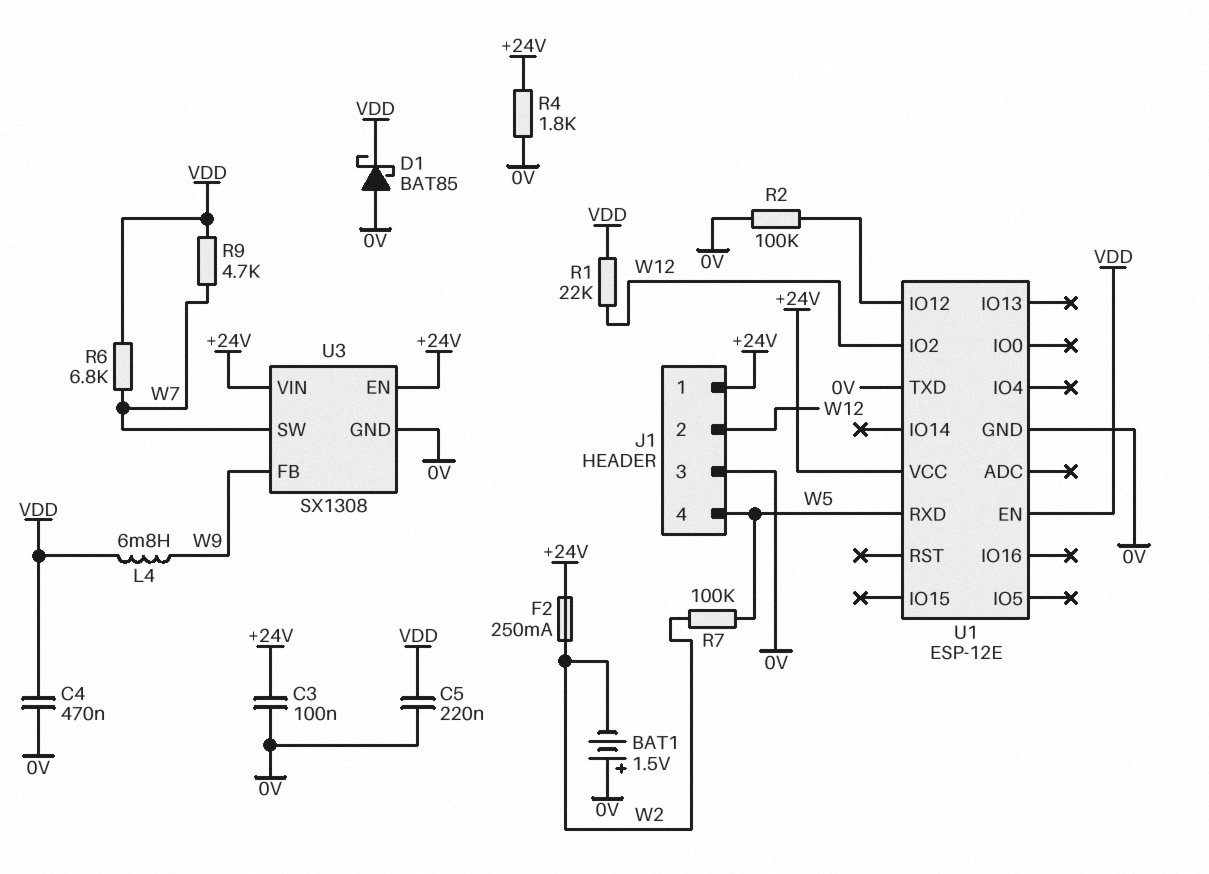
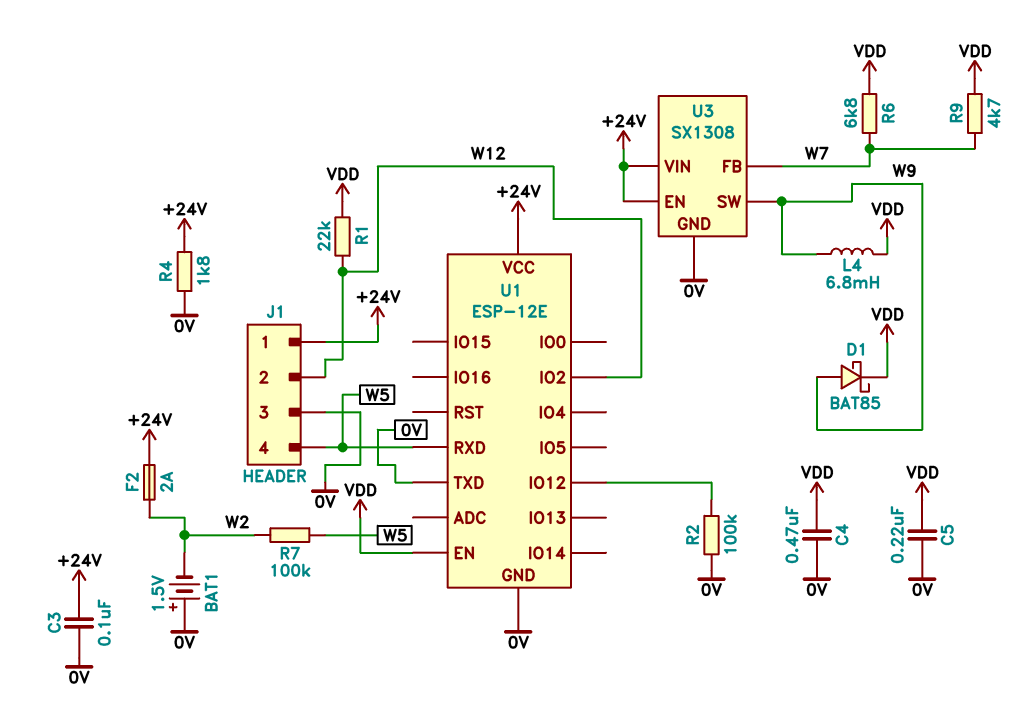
D1: schottky BAT85 (A 0V, K VDD) -> schottky BAT85 (A W9, K VDD)
F2: 250mA (+24V, W2) -> 2A (+24V, W2)
U3 pin FB: W9 -> W7
U3 pin SW: W7 -> W9

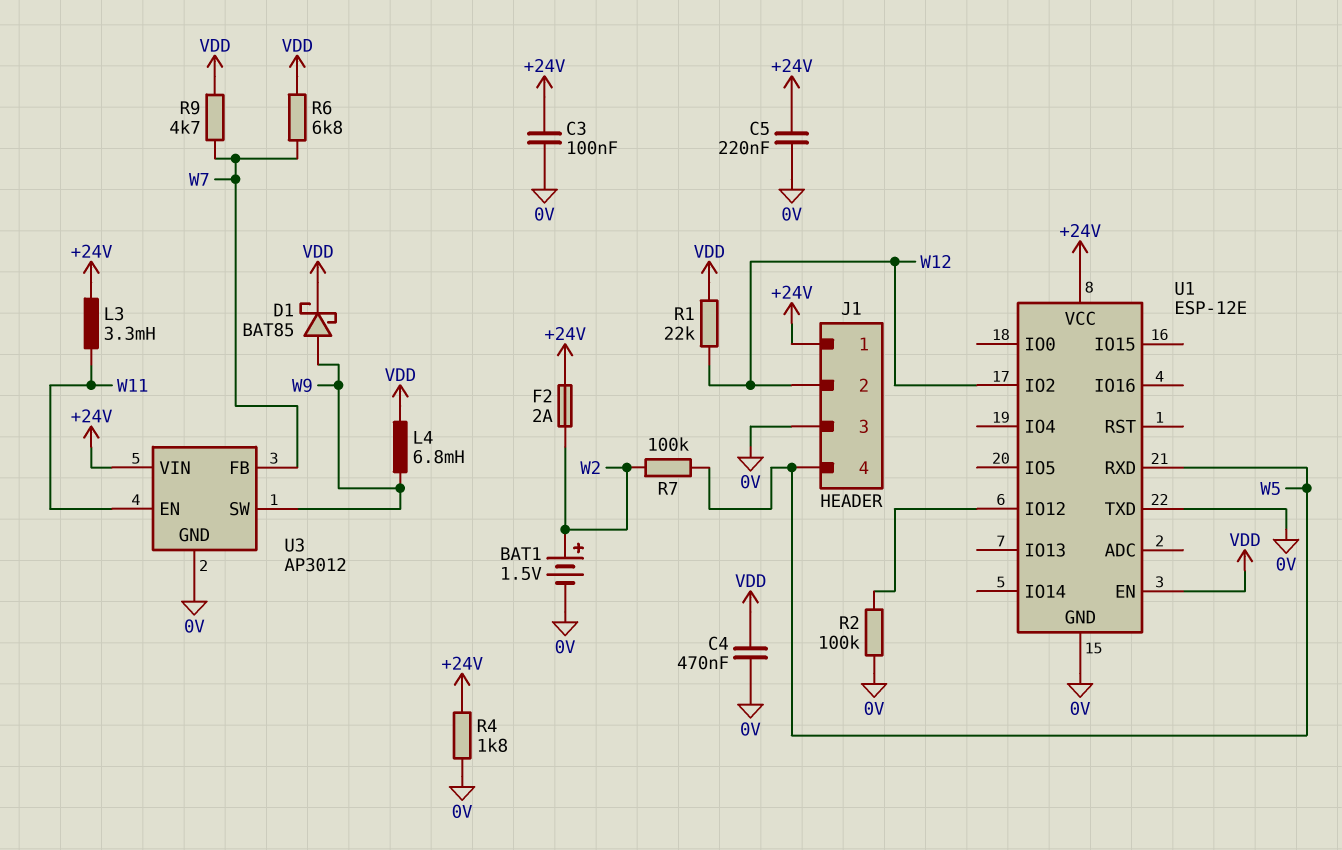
BAT1: 1.5V (plus 0V, minus W2) -> 1.5V (plus W2, minus 0V)
C5: 220nF (0V, VDD) -> 220nF (+24V, 0V)
L3: none -> 3.3mH (+24V, W11)
U3: SX1308 -> AP3012
U3 pin EN: +24V -> W11

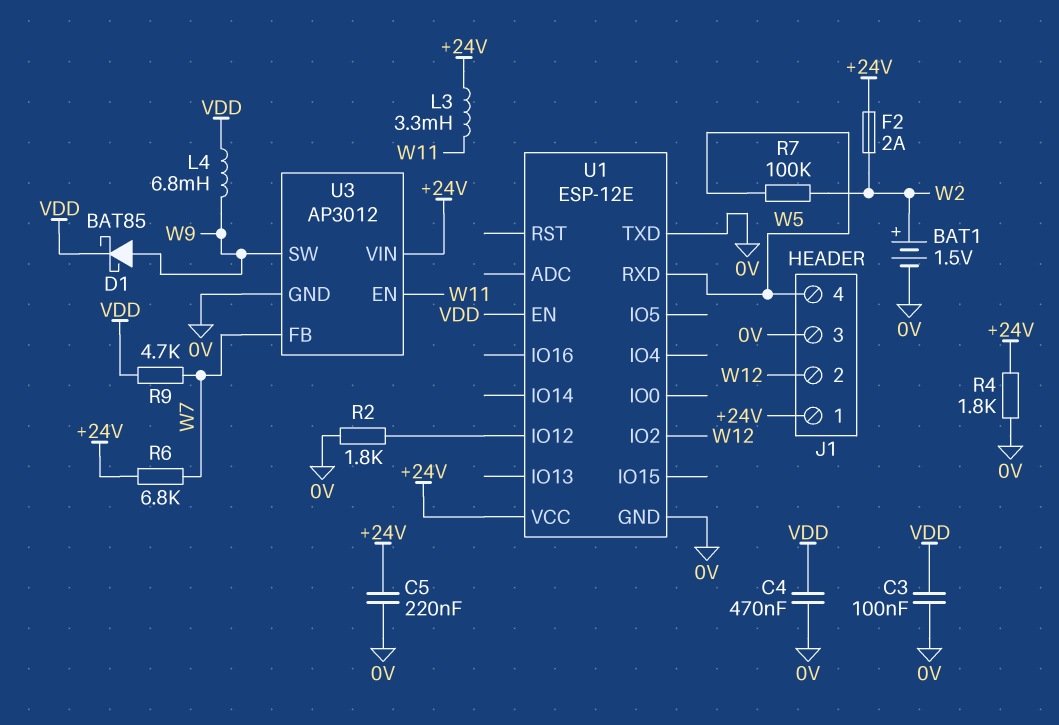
C3: 100nF (+24V, 0V) -> 100nF (0V, VDD)
R1: 22k (VDD, W12) -> none
R2: 100k (0V, U1/IO12) -> 1.8k (0V, U1/IO12)
R6: 6.8k (VDD, W7) -> 6.8k (+24V, W7)

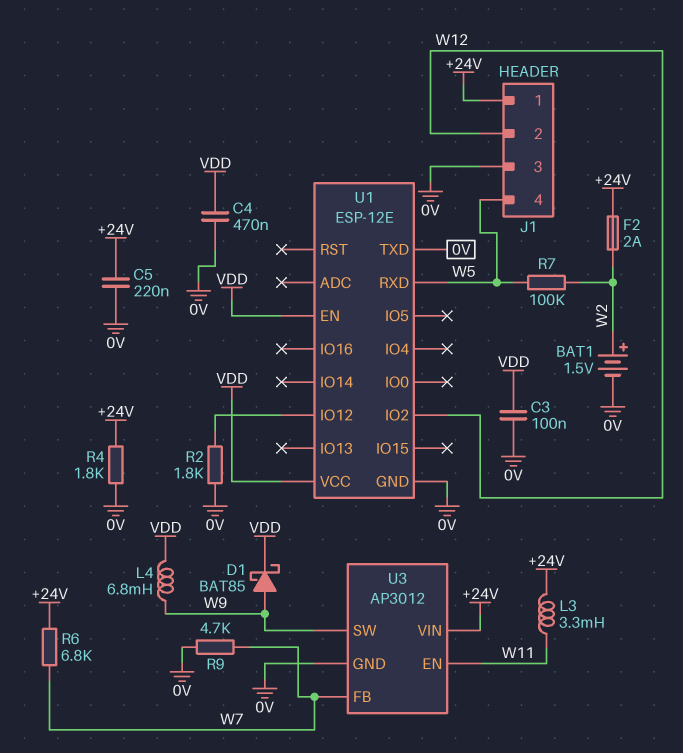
R9: 4.7k (VDD, W7) -> 4.7k (0V, W7)
U1 pin VCC: +24V -> VDD

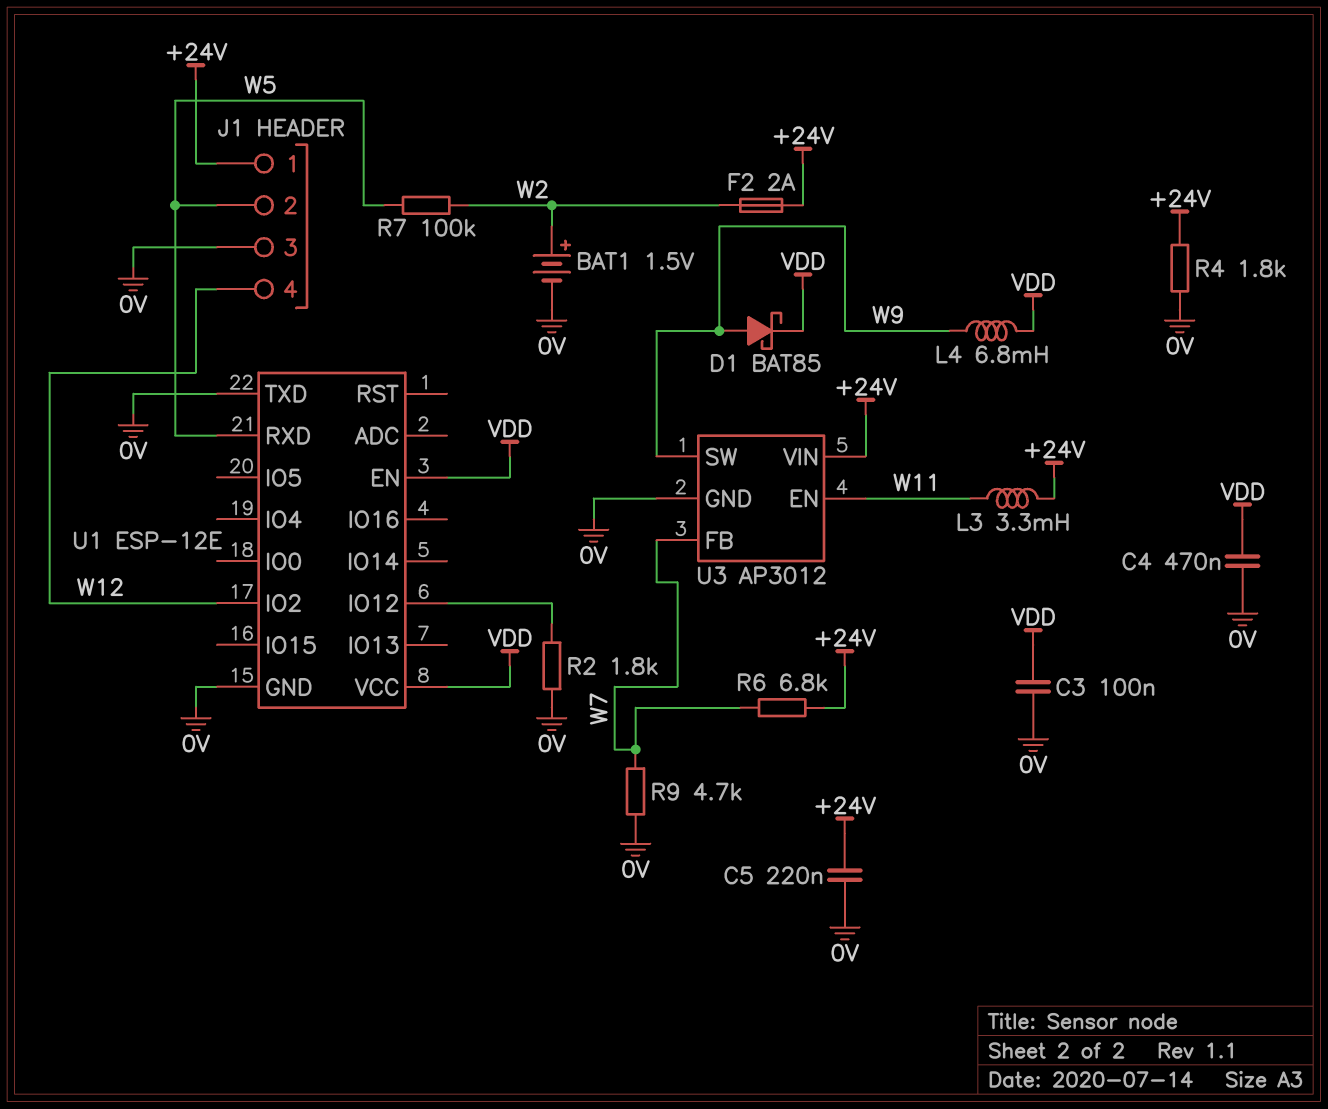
J1 pin 2: W12 -> W5
J1 pin 4: W5 -> W12

